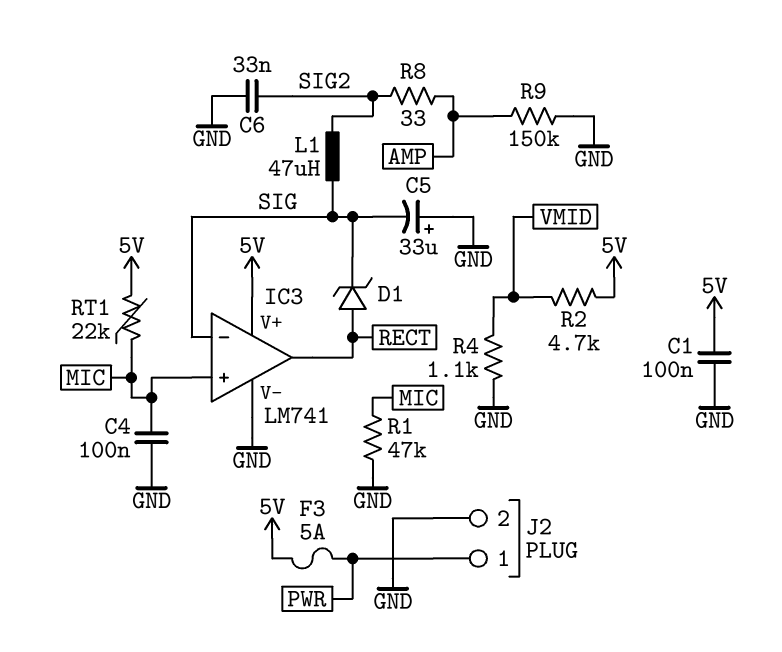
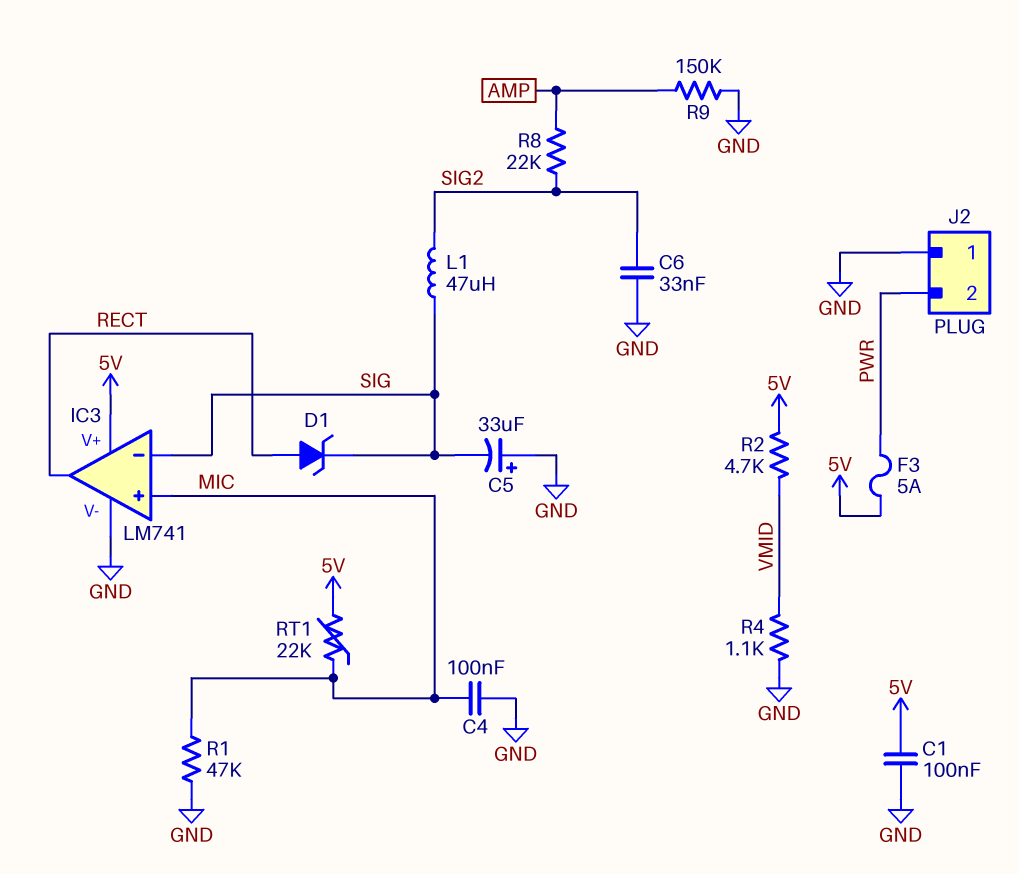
J2 pin 1: PWR -> GND
J2 pin 2: GND -> PWR
R8: 33 (AMP, SIG2) -> 22k (AMP, SIG2)

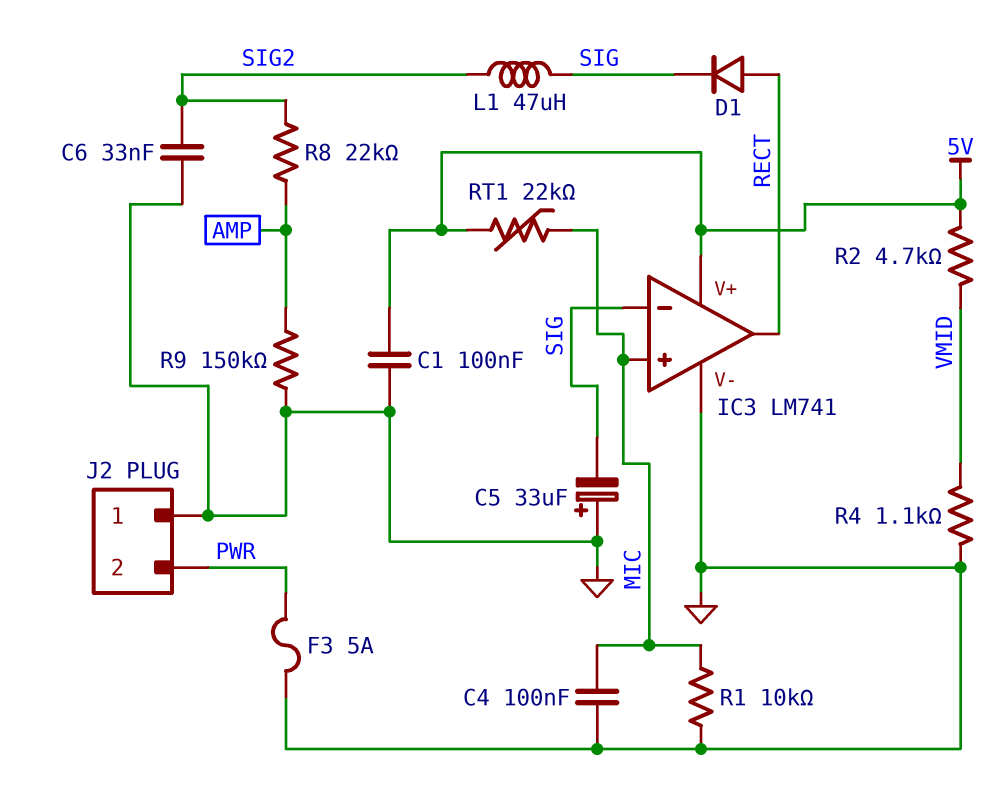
D1: zener (A RECT, K SIG) -> diode (A RECT, K SIG)
F3: 5A (5V, PWR) -> 5A (GND, PWR)
R1: 47k (GND, MIC) -> 10k (GND, MIC)

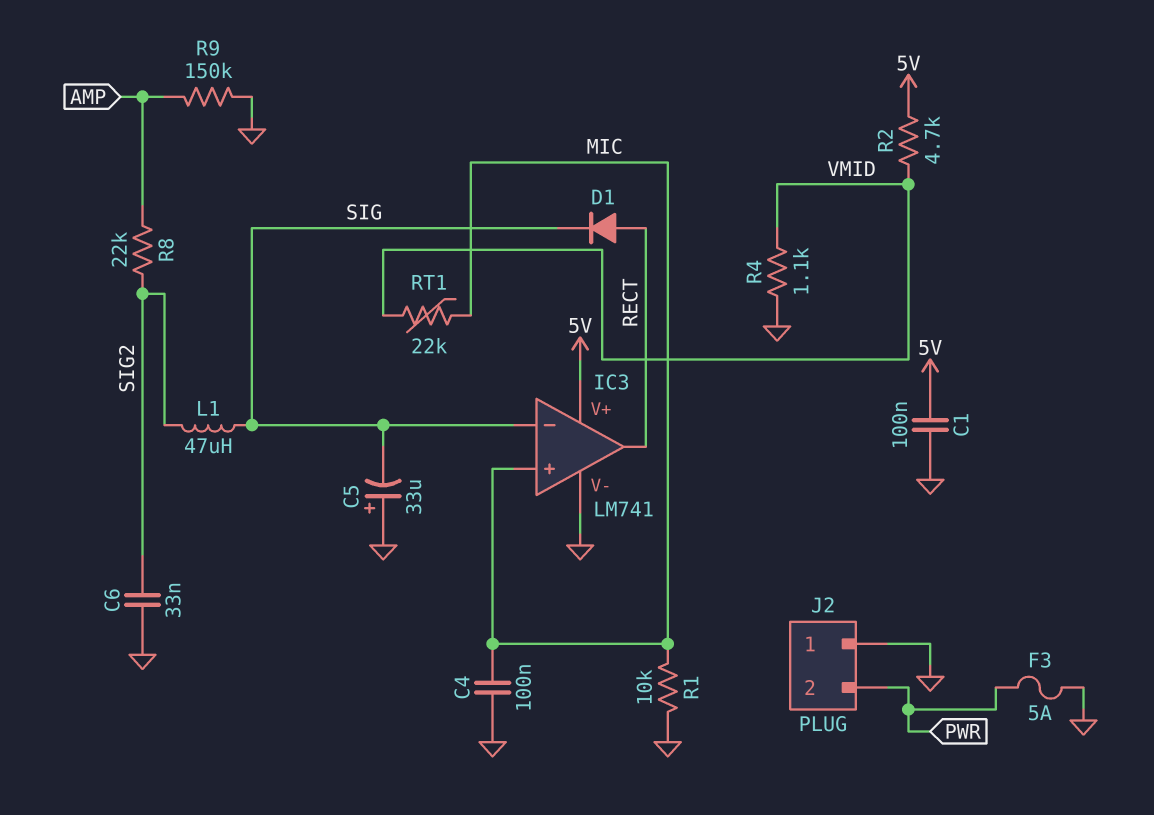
RT1: 22k (5V, MIC) -> 22k (MIC, VMID)

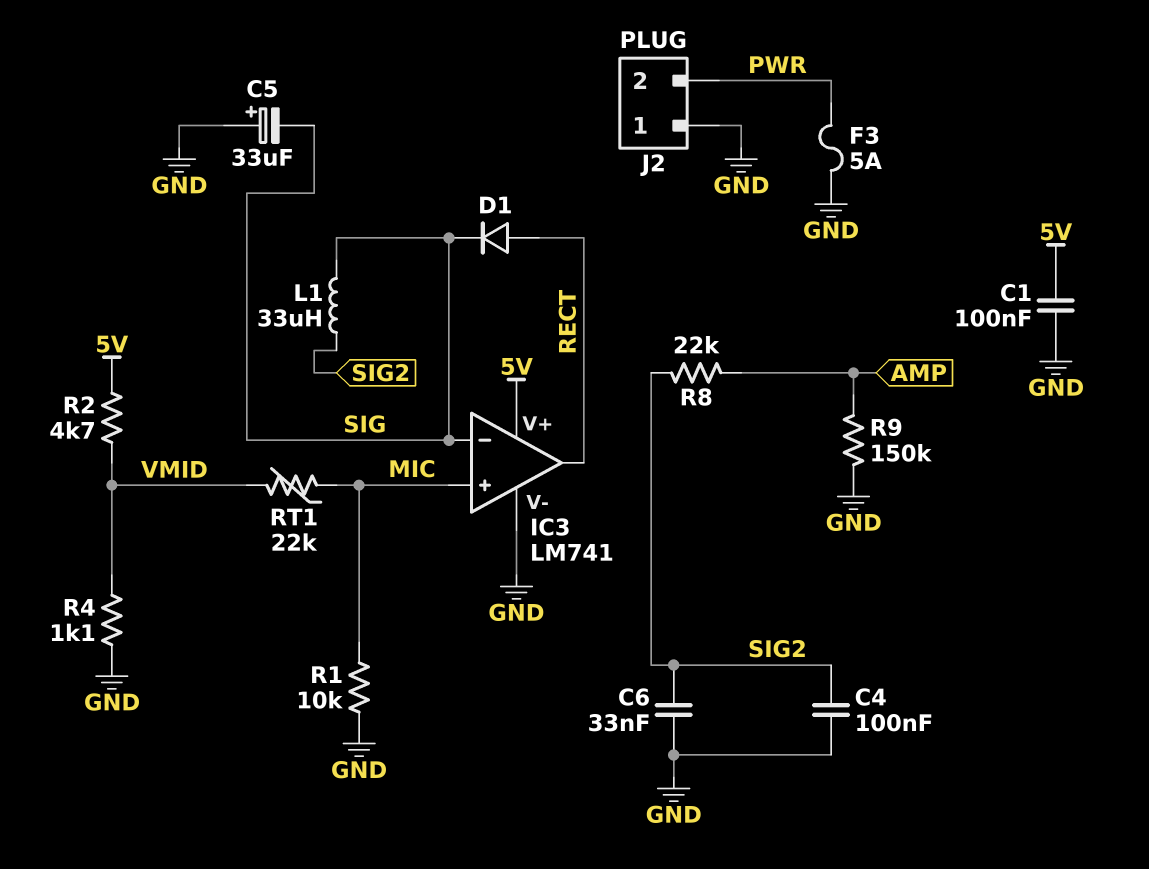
C4: 100nF (GND, MIC) -> 100nF (GND, SIG2)
L1: 47uH (SIG, SIG2) -> 33uH (SIG, SIG2)

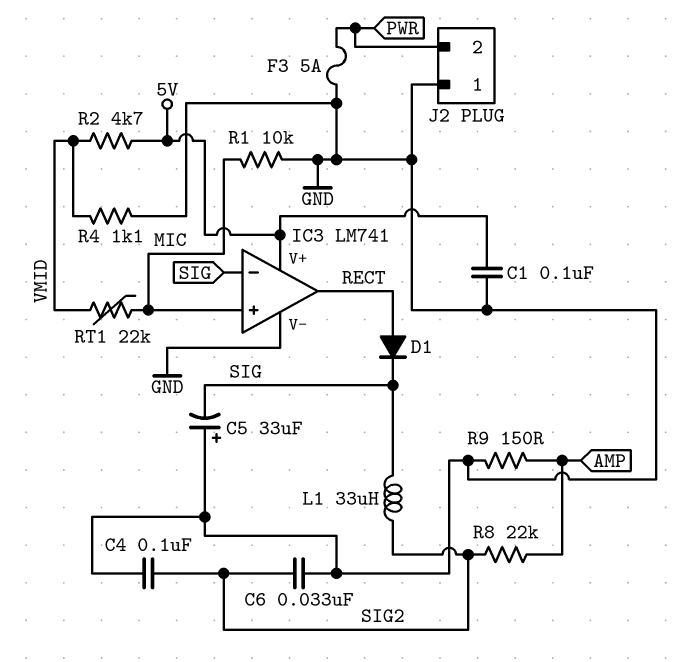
R9: 150k (AMP, GND) -> 150 (AMP, GND)

